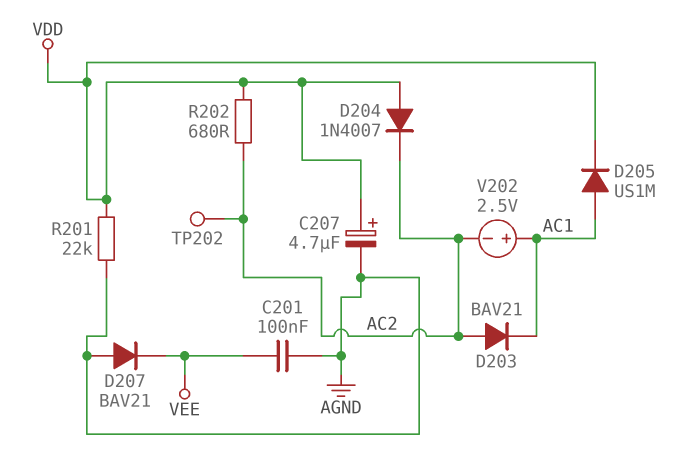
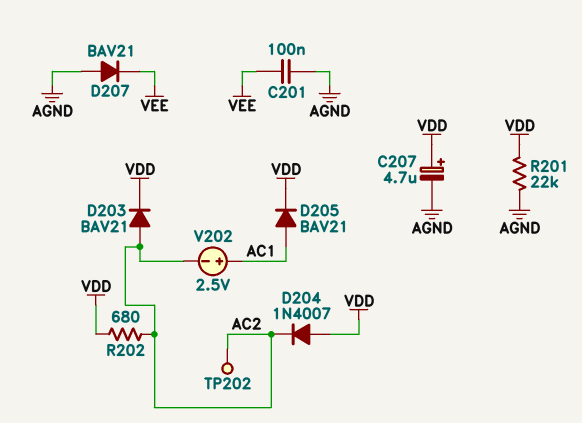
D203: diode BAV21 (A AC2, K AC1) -> diode BAV21 (A AC2, K VDD)
D205: diode US1M (A AC1, K VDD) -> diode BAV21 (A AC1, K VDD)

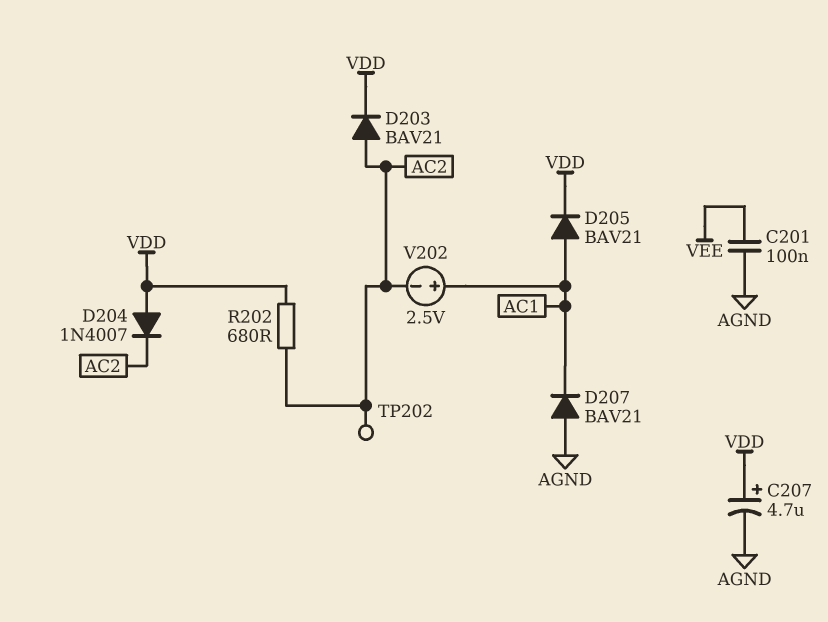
D207: diode BAV21 (A AGND, K VEE) -> diode BAV21 (A AGND, K AC1)
R201: 22k (AGND, VDD) -> none

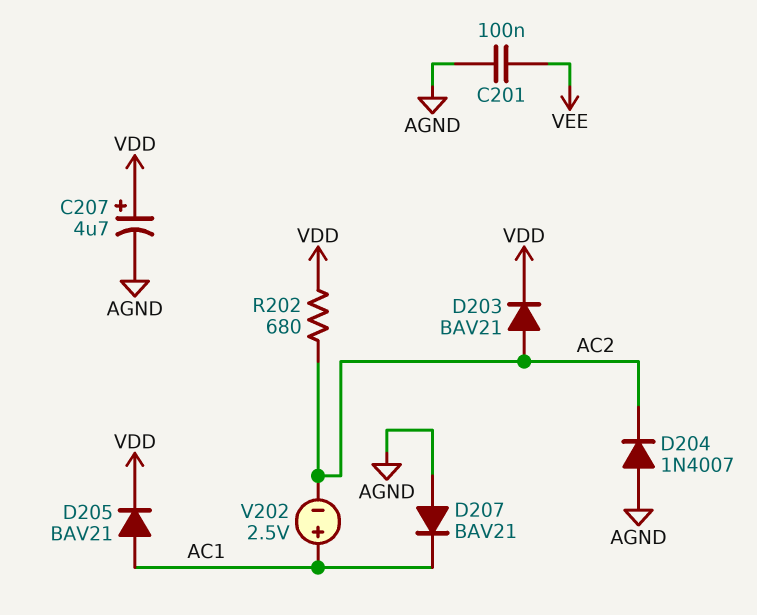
D204: diode 1N4007 (A VDD, K AC2) -> diode 1N4007 (A AGND, K AC2)
TP202: test point (AC2) -> none

